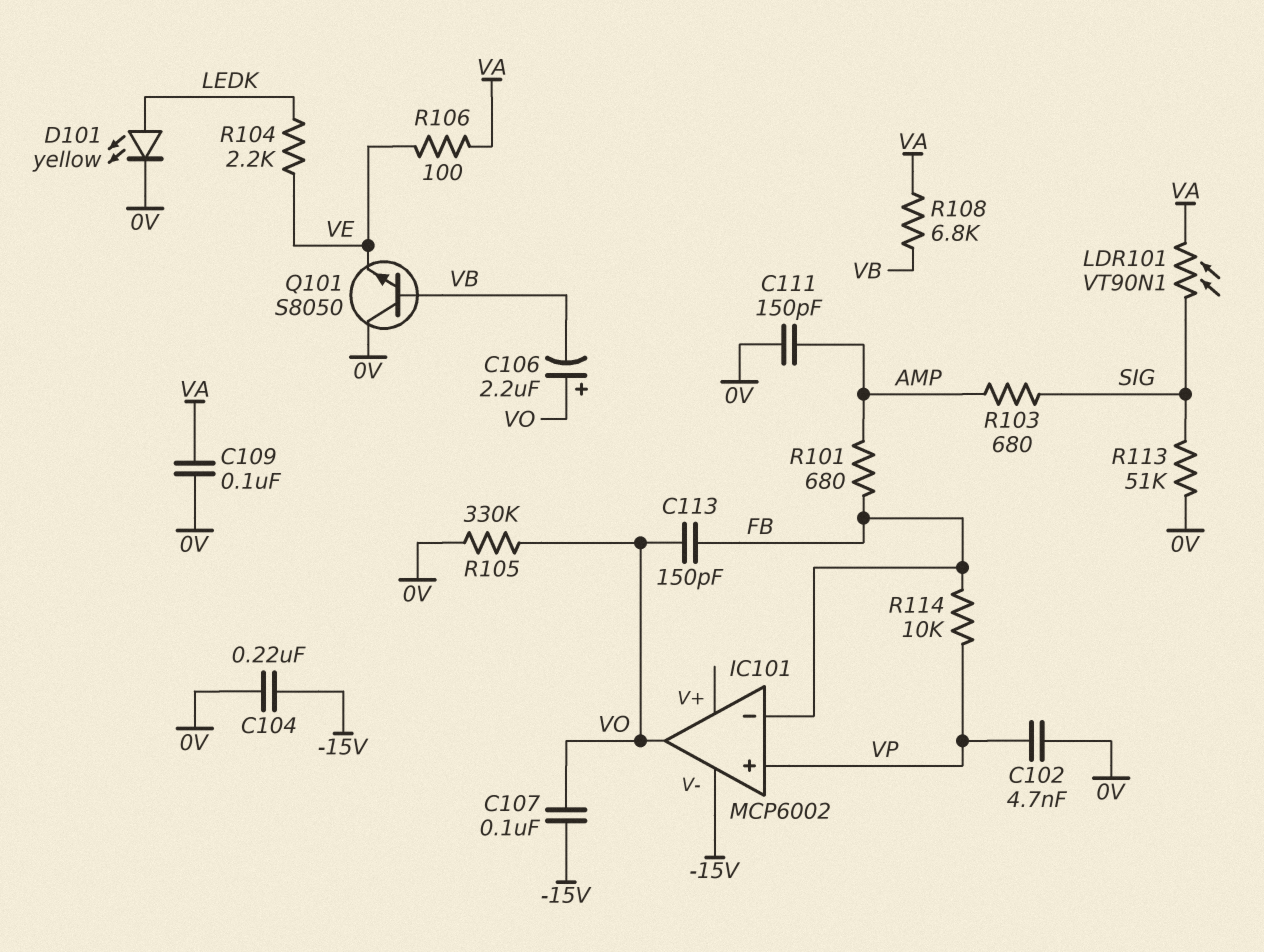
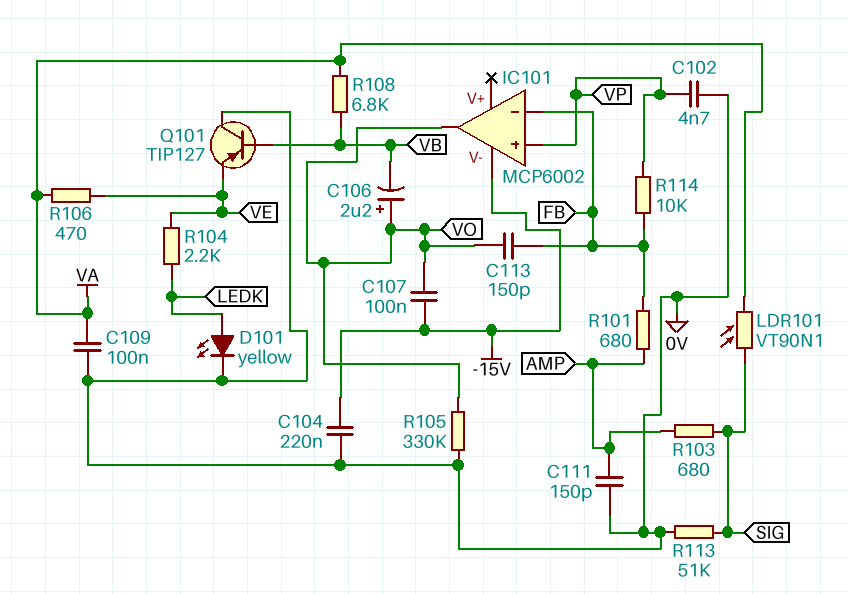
Q101: NPN S8050 (B VB, C 0V, E VE) -> PNP TIP127 (B VB, C 0V, E VE)
R106: 100 (VA, VE) -> 470 (VA, VE)

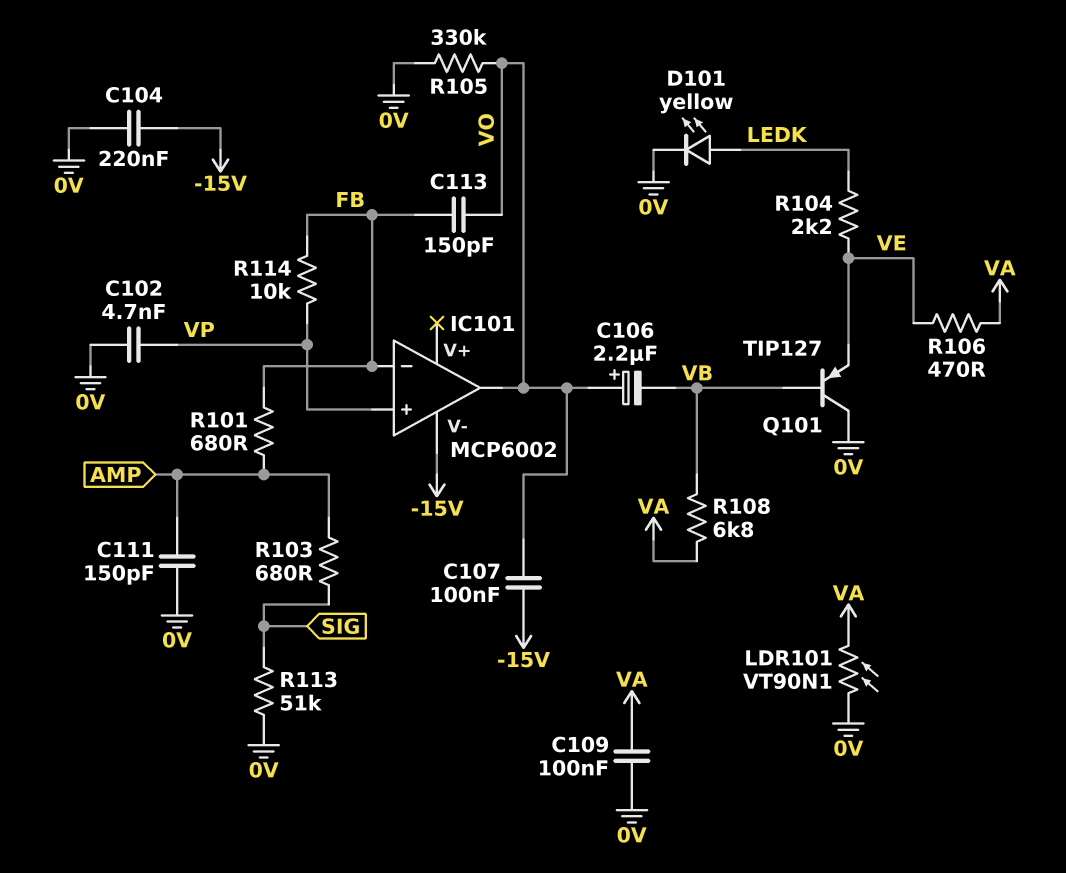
LDR101: VT90N1 (SIG, VA) -> VT90N1 (0V, VA)

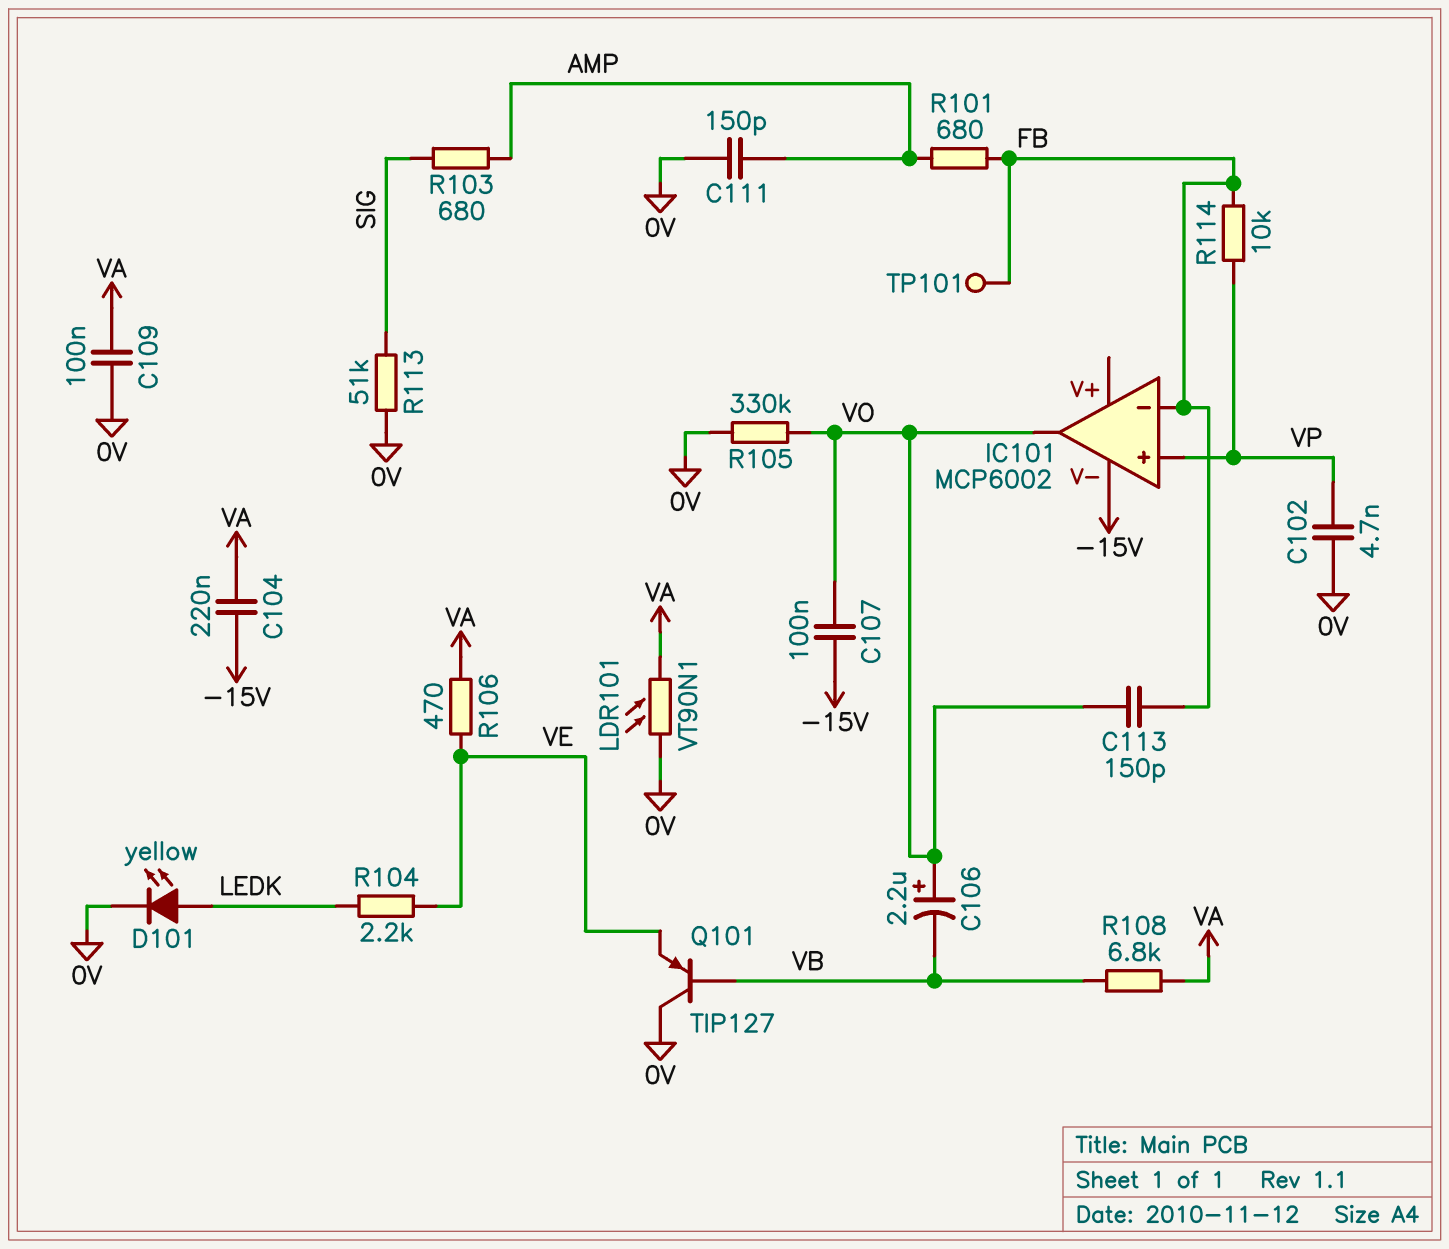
C104: 220nF (-15V, 0V) -> 220nF (-15V, VA)
TP101: none -> test point (FB)

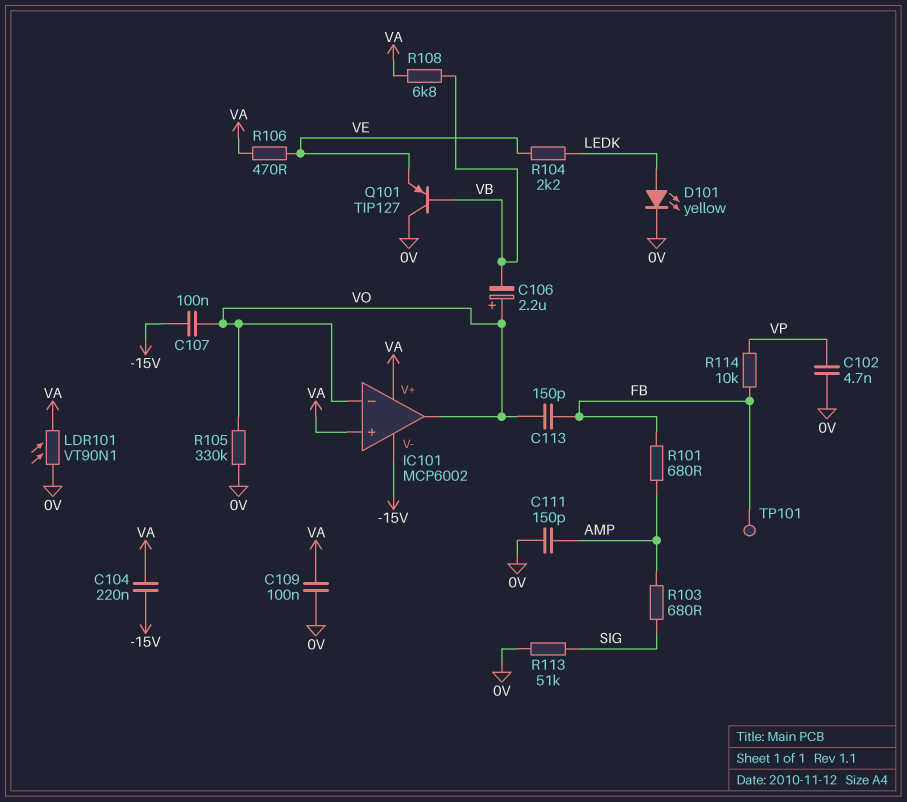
IC101 pin V+: none -> VA
IC101 pin in+: VP -> VA
IC101 pin in-: FB -> VO

